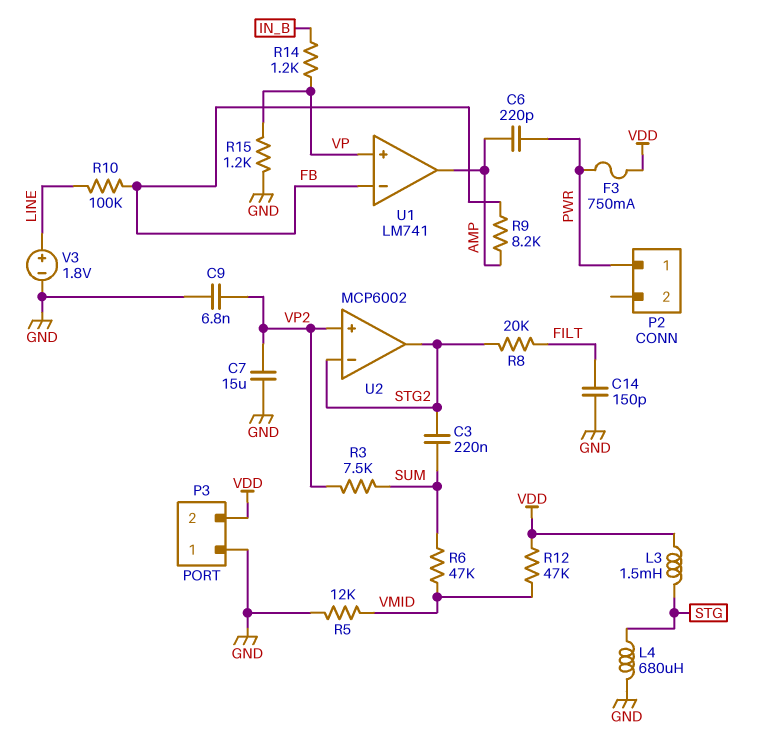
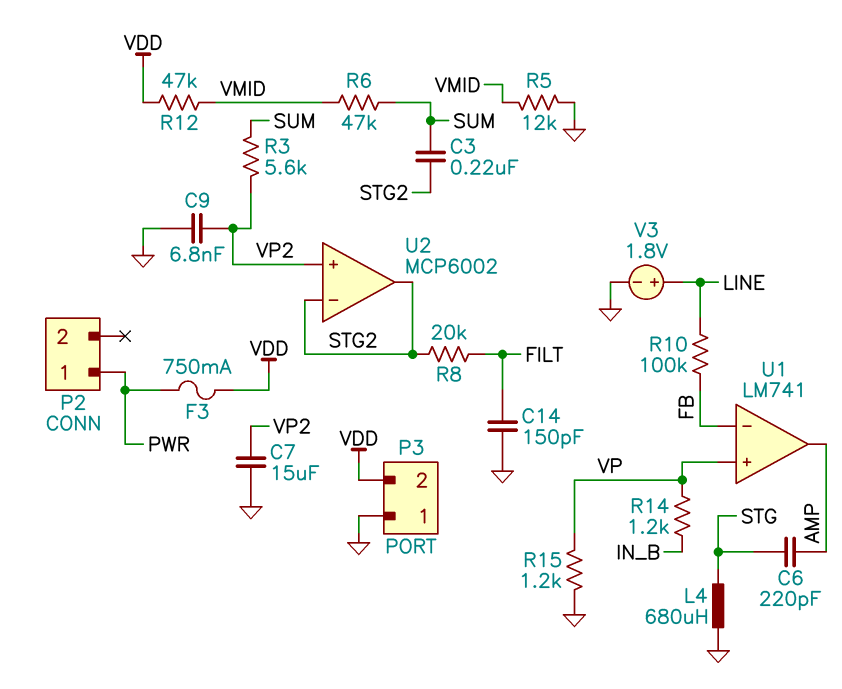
C6: 220pF (AMP, PWR) -> 220pF (AMP, STG)
L3: 1.5mH (STG, VDD) -> none
R3: 7.5k (SUM, VP2) -> 5.6k (SUM, VP2)
R9: 8.2k (AMP, FB) -> none

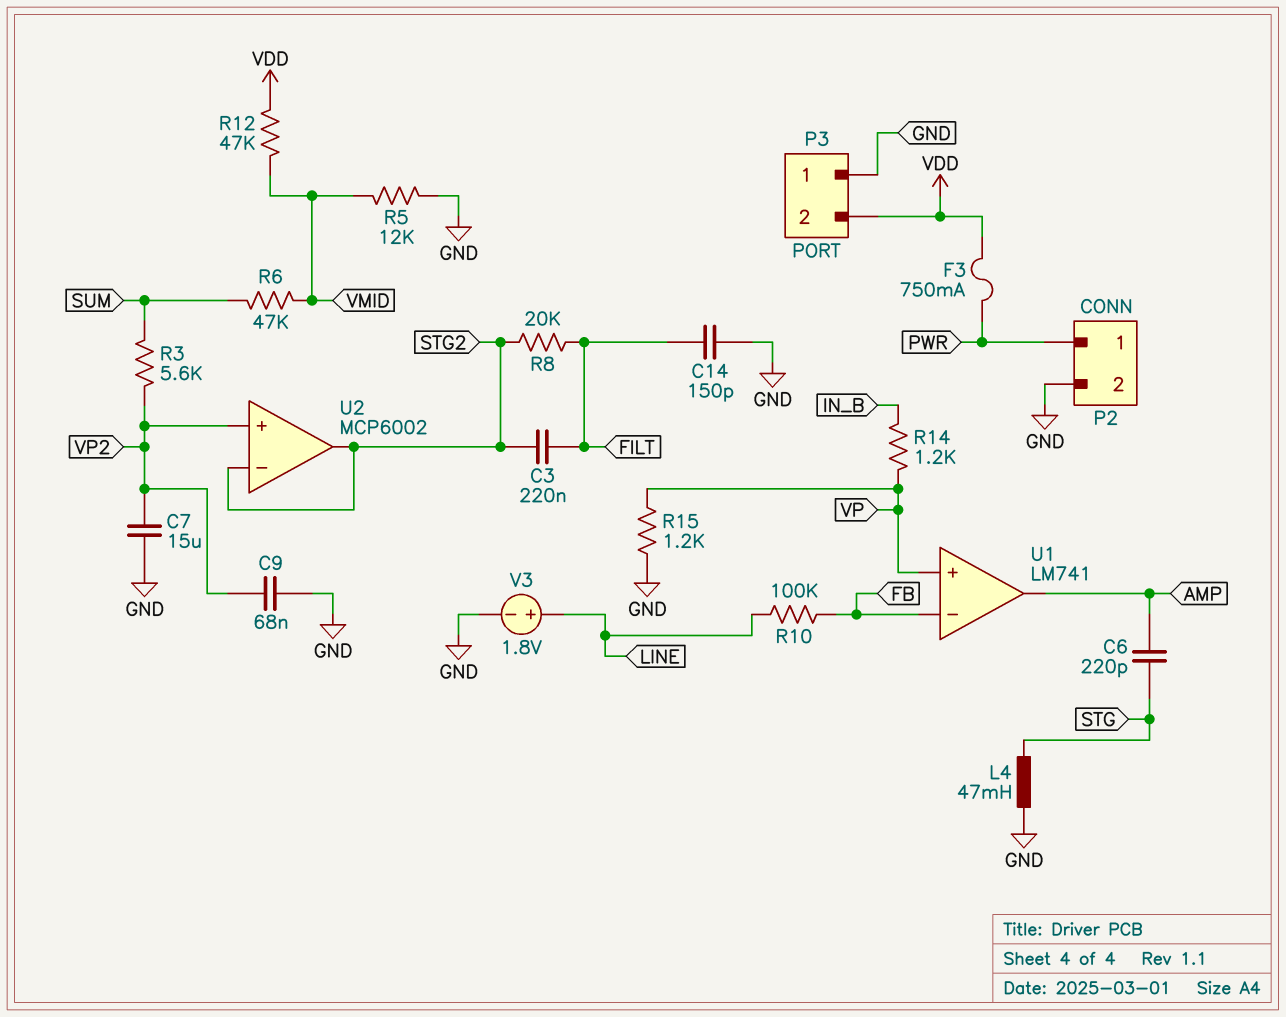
C3: 220nF (STG2, SUM) -> 220nF (FILT, STG2)
C9: 6.8nF (GND, VP2) -> 68nF (GND, VP2)
L4: 680uH (GND, STG) -> 47mH (GND, STG)
P2 pin 2: none -> GND

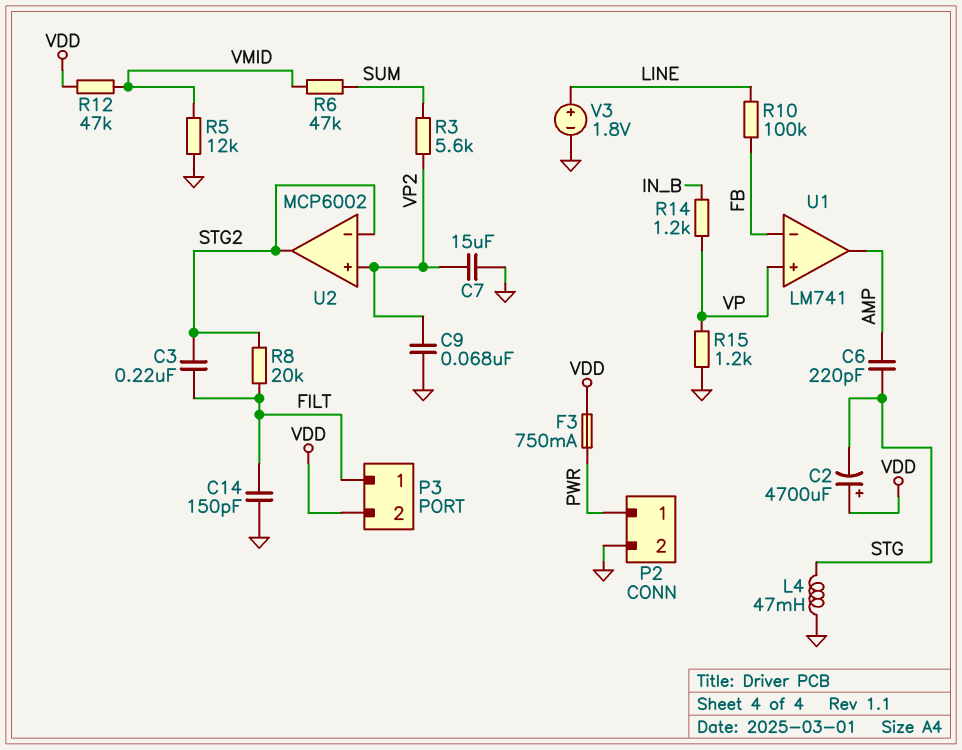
C2: none -> 4700uF (plus VDD, minus STG)
P3 pin 1: GND -> FILT

